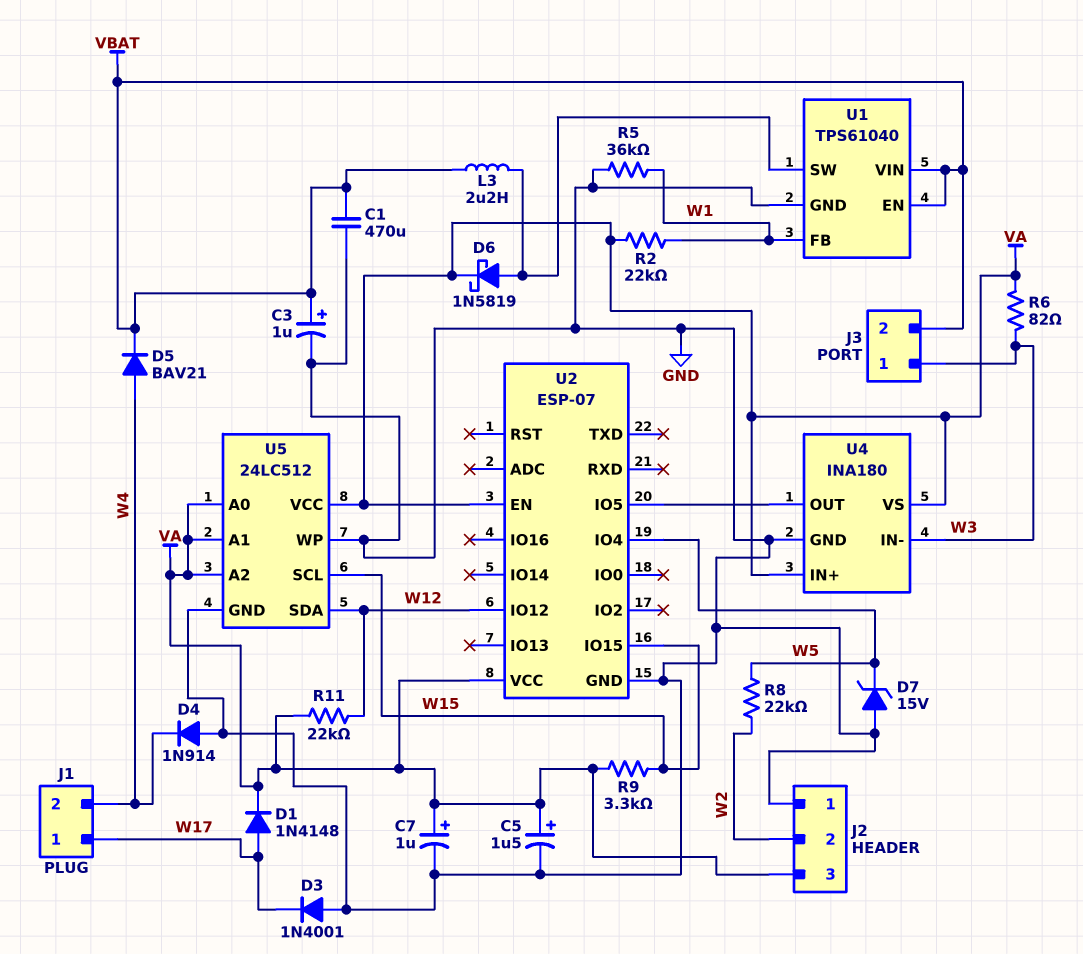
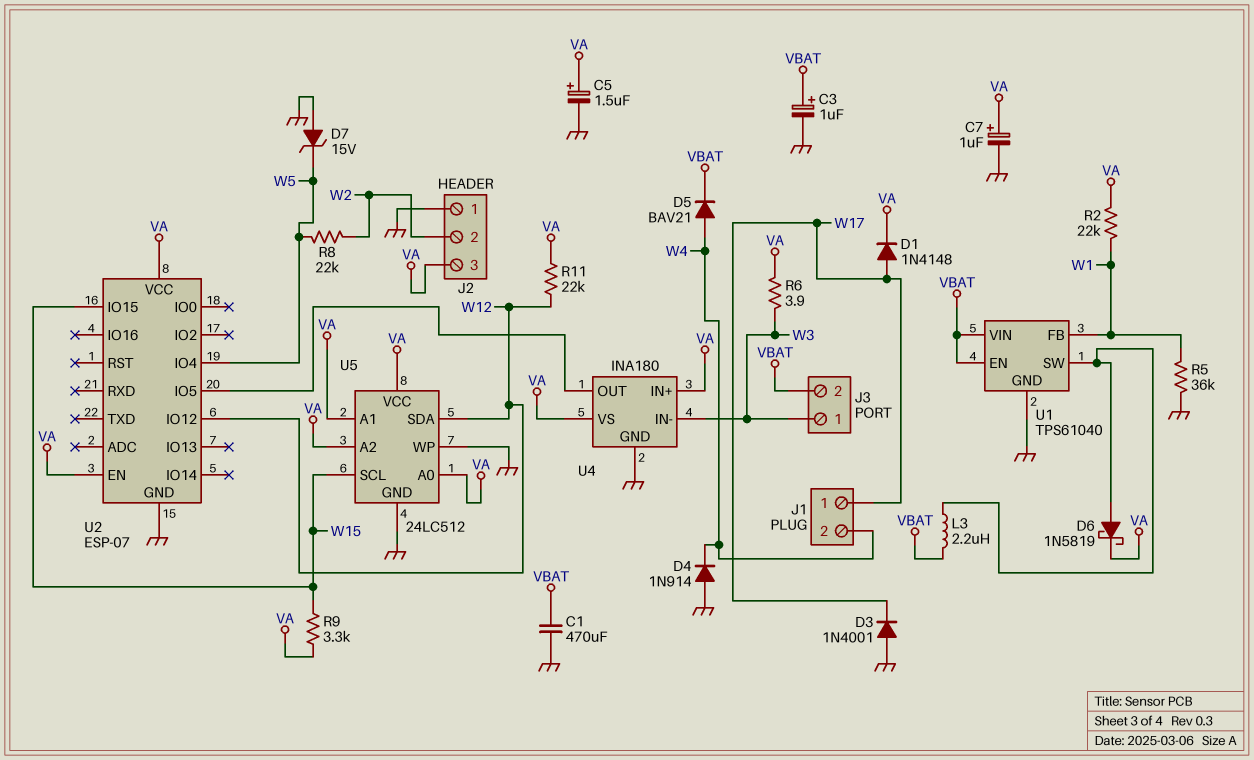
R6: 82 (VA, W3) -> 3.9 (VA, W3)

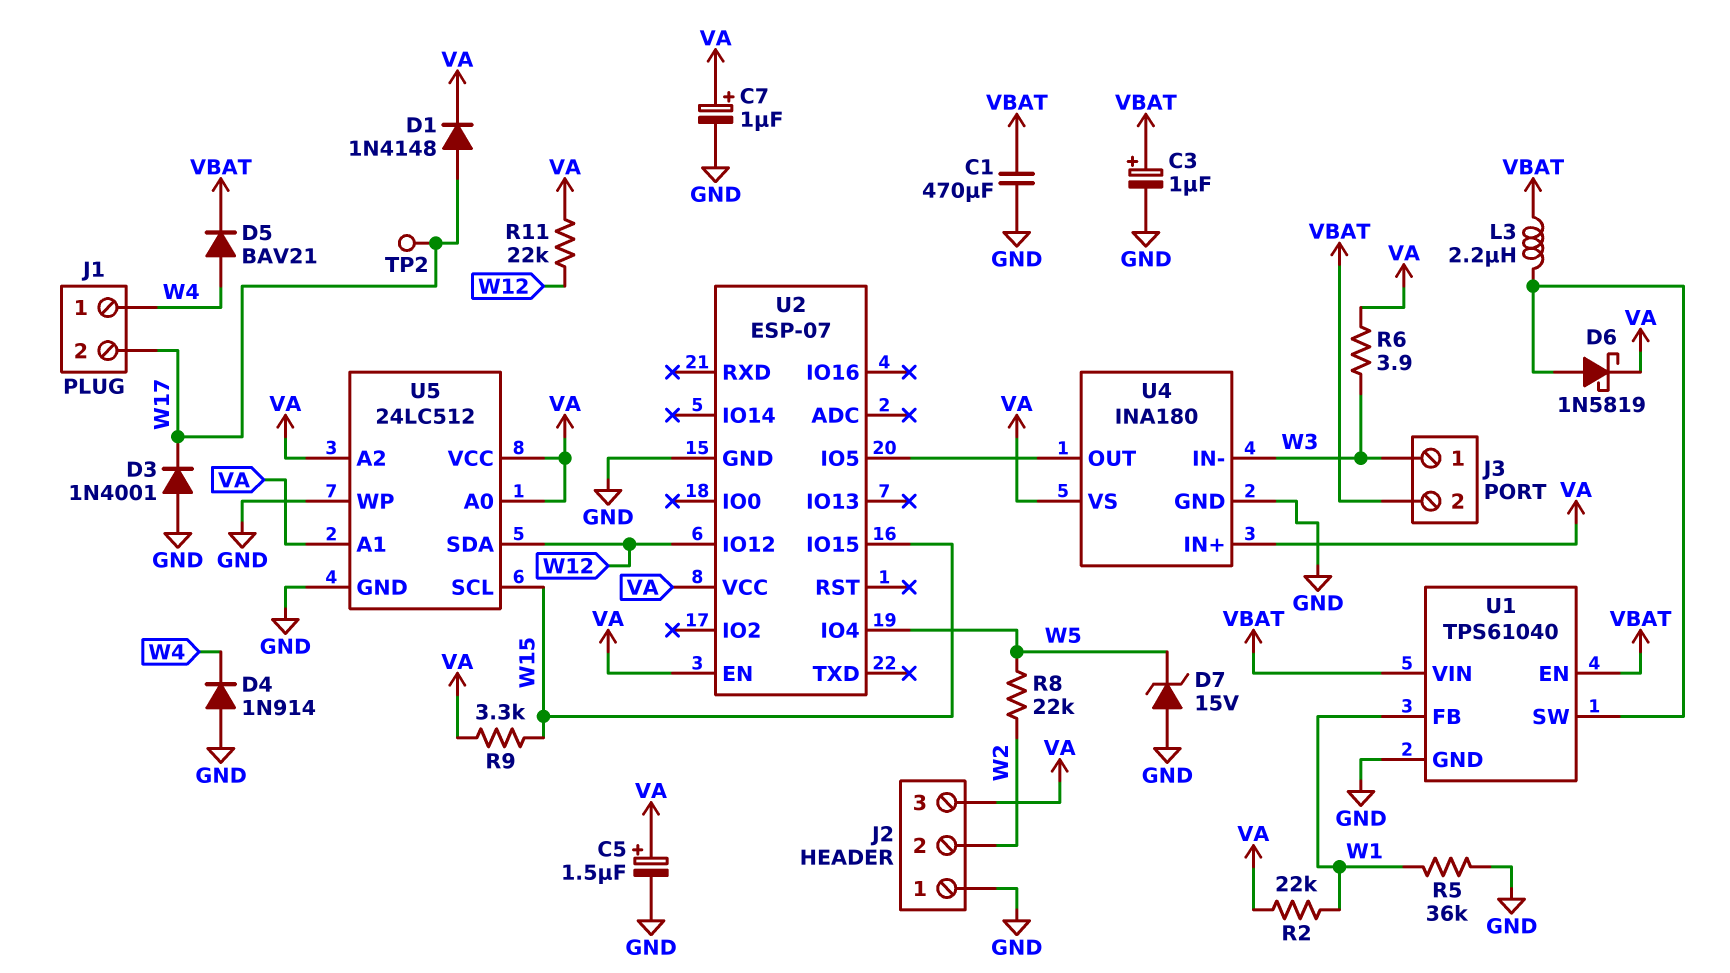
J1 pin 1: W17 -> W4
J1 pin 2: W4 -> W17
TP2: none -> test point (W17)

